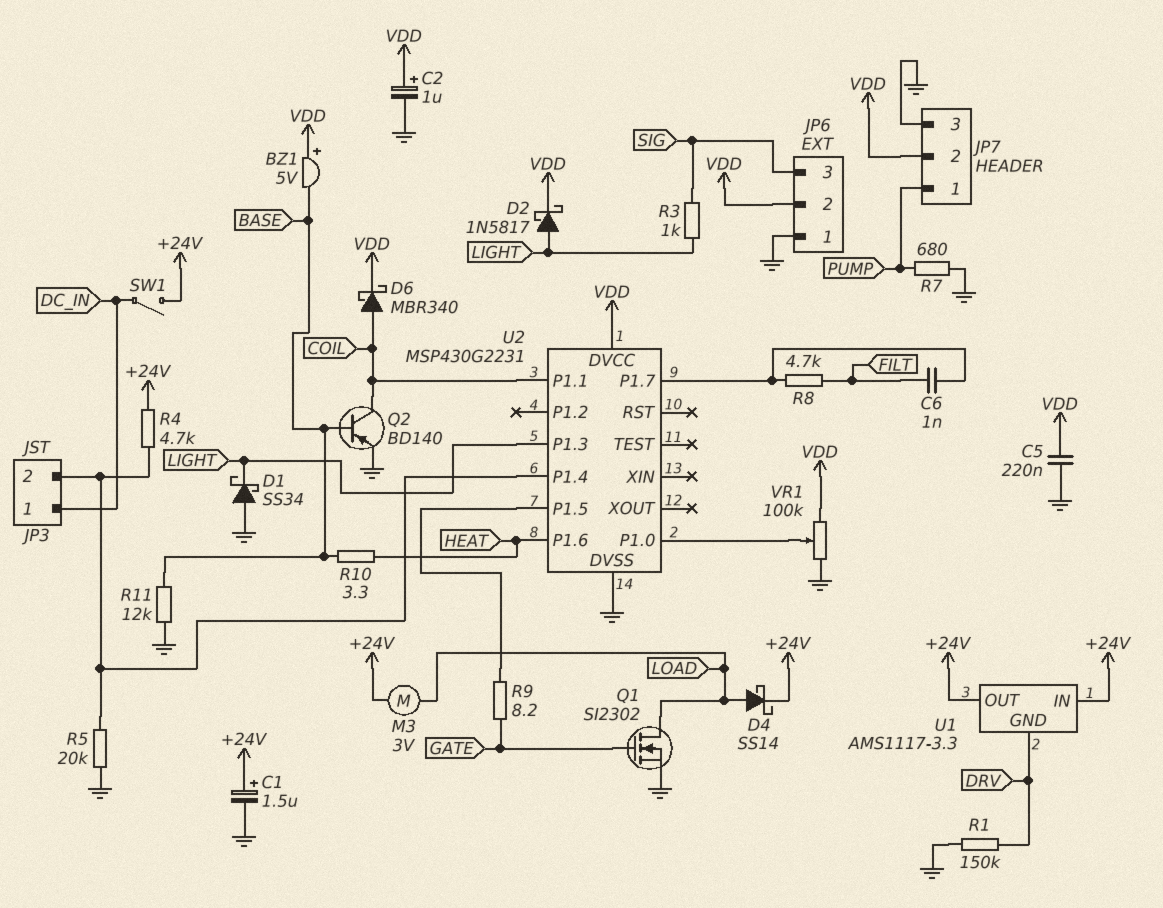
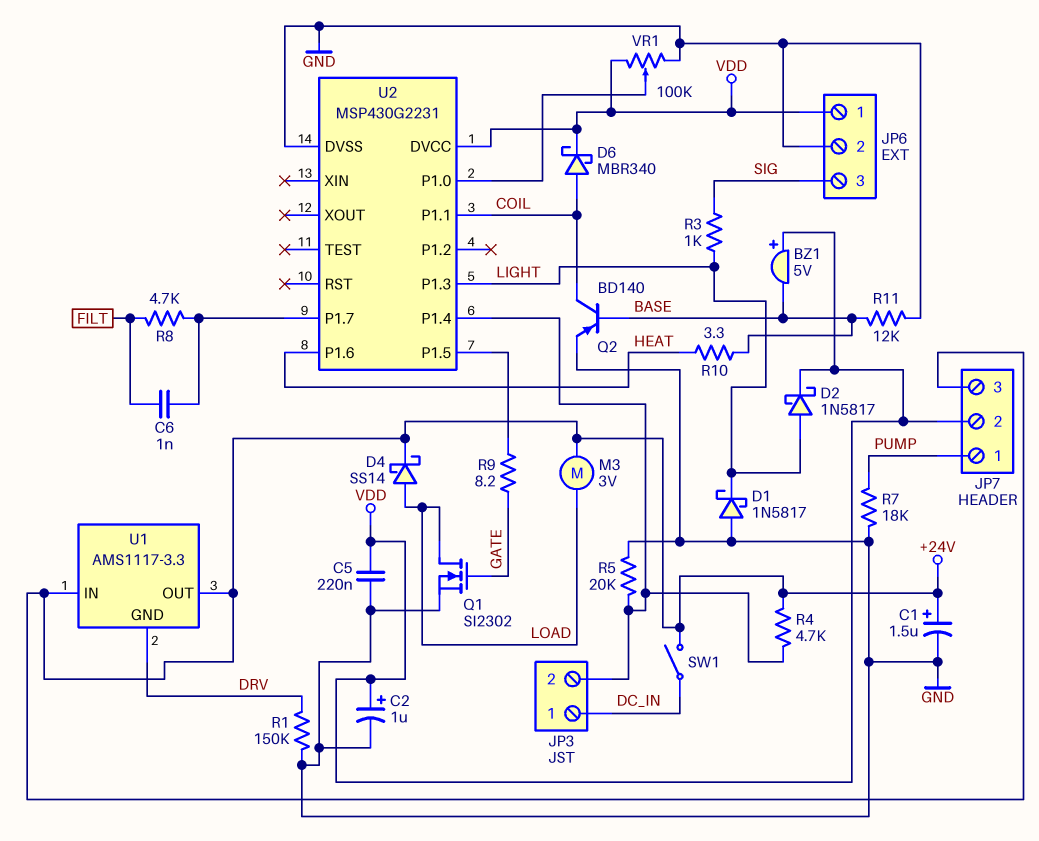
D1: schottky SS34 (A GND, K LIGHT) -> schottky 1N5817 (A GND, K LIGHT)
JP6 pin 1: GND -> VDD
JP6 pin 2: VDD -> GND
JP7 pin 3: GND -> +24V
R7: 680 (GND, PUMP) -> 18k (GND, PUMP)

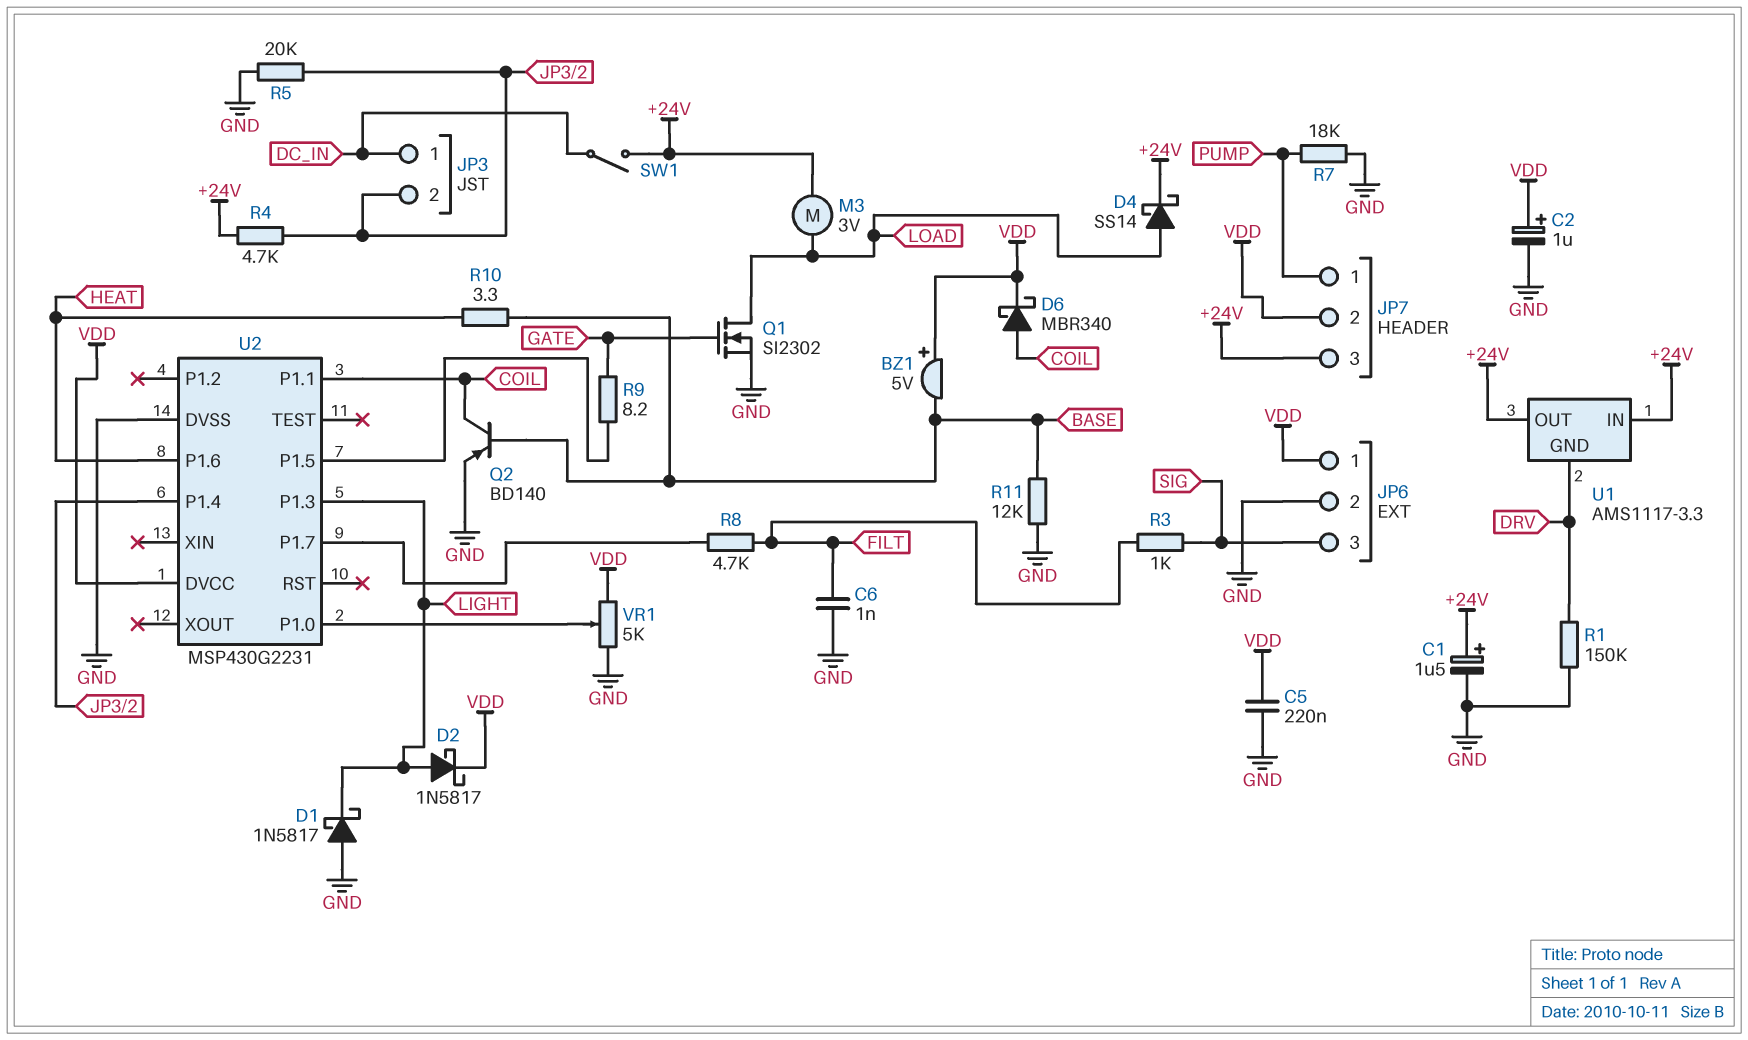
C6: 1nF (FILT, U2/P1.7) -> 1nF (FILT, GND)
R3: 1k (LIGHT, SIG) -> 1k (FILT, SIG)
VR1: 100k (GND, VDD, wiper U2/P1.0) -> 5k (GND, VDD, wiper U2/P1.0)

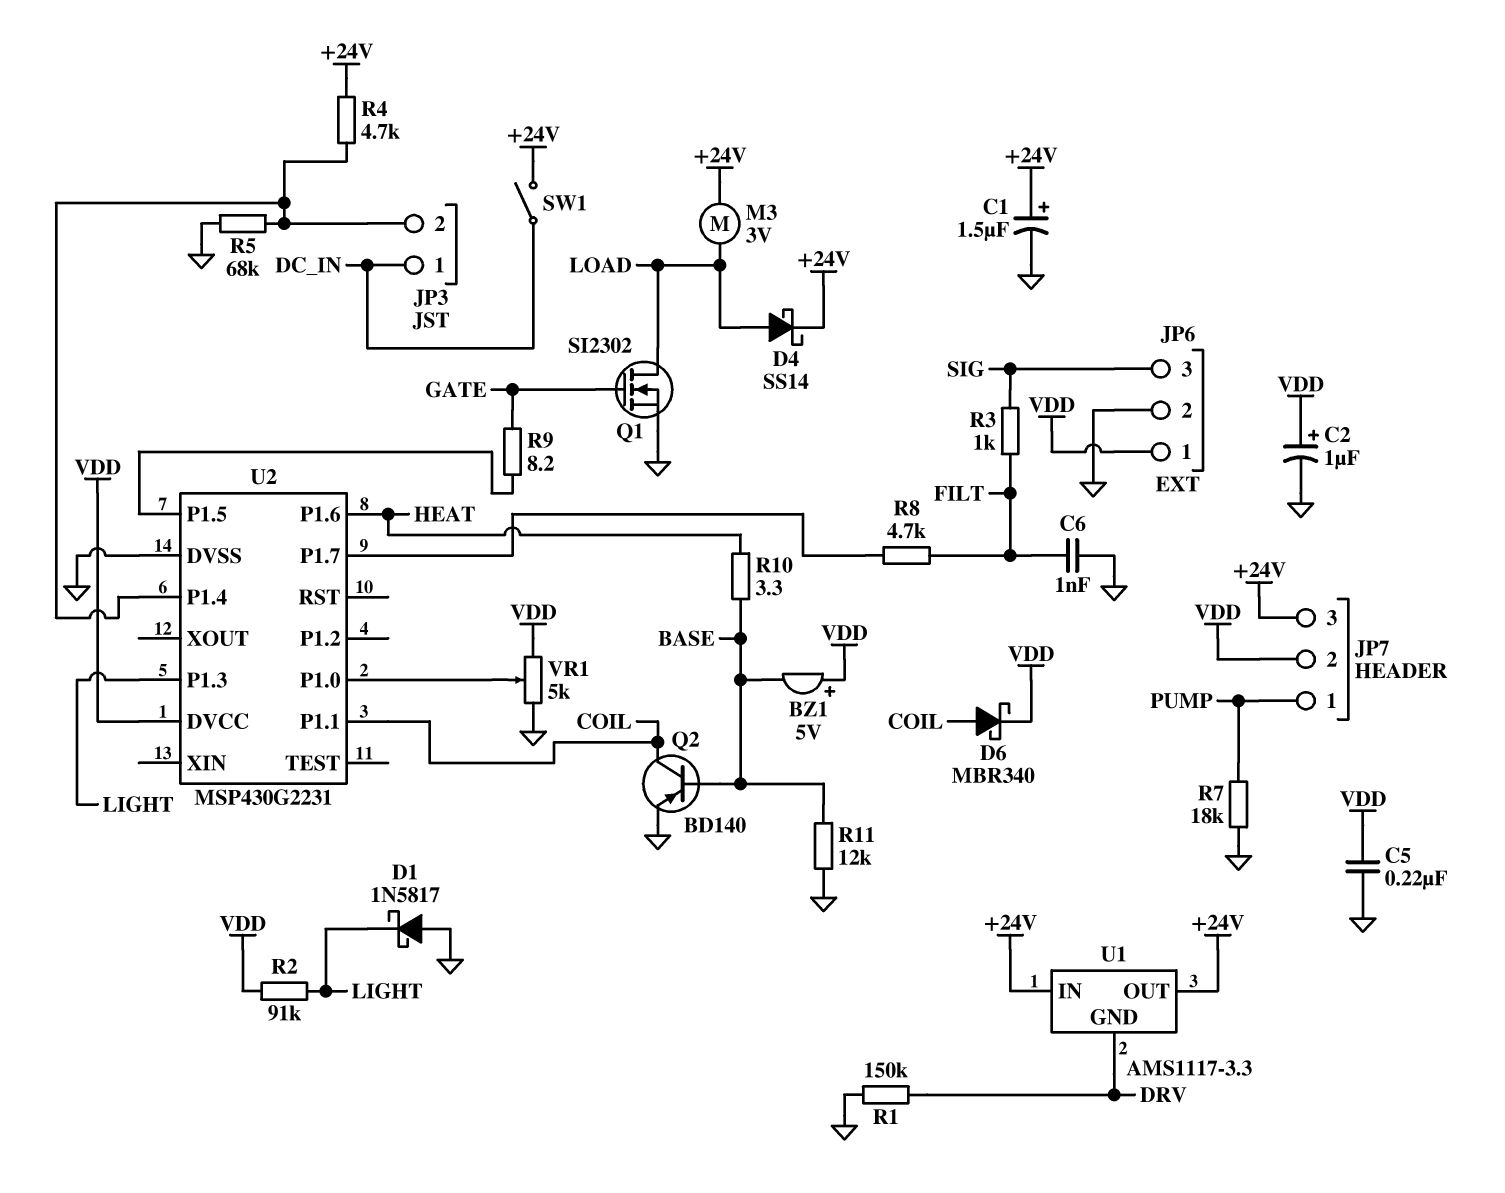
D2: schottky 1N5817 (A LIGHT, K VDD) -> none
R2: none -> 91k (LIGHT, VDD)
R5: 20k (GND, JP3/2) -> 68k (GND, JP3/2)

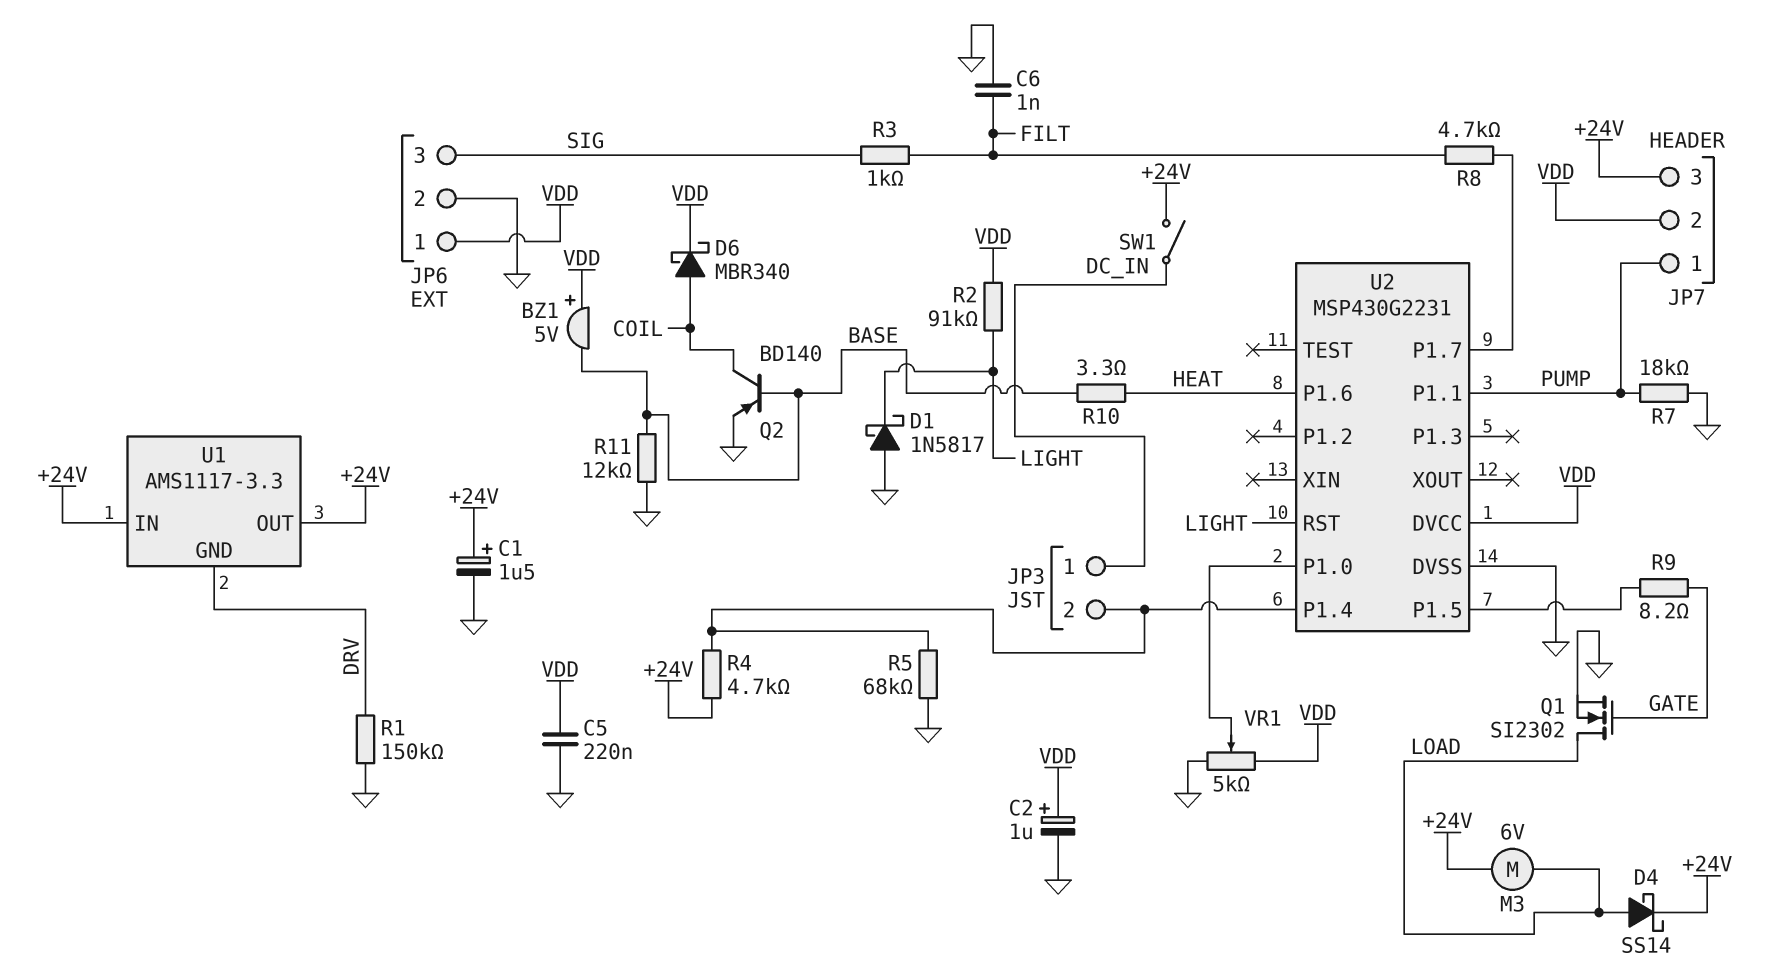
M3: motor 3V (+24V, LOAD) -> motor 6V (+24V, LOAD)
U2 pin P1.1: COIL -> PUMP
U2 pin P1.3: LIGHT -> none
U2 pin RST: none -> LIGHT

